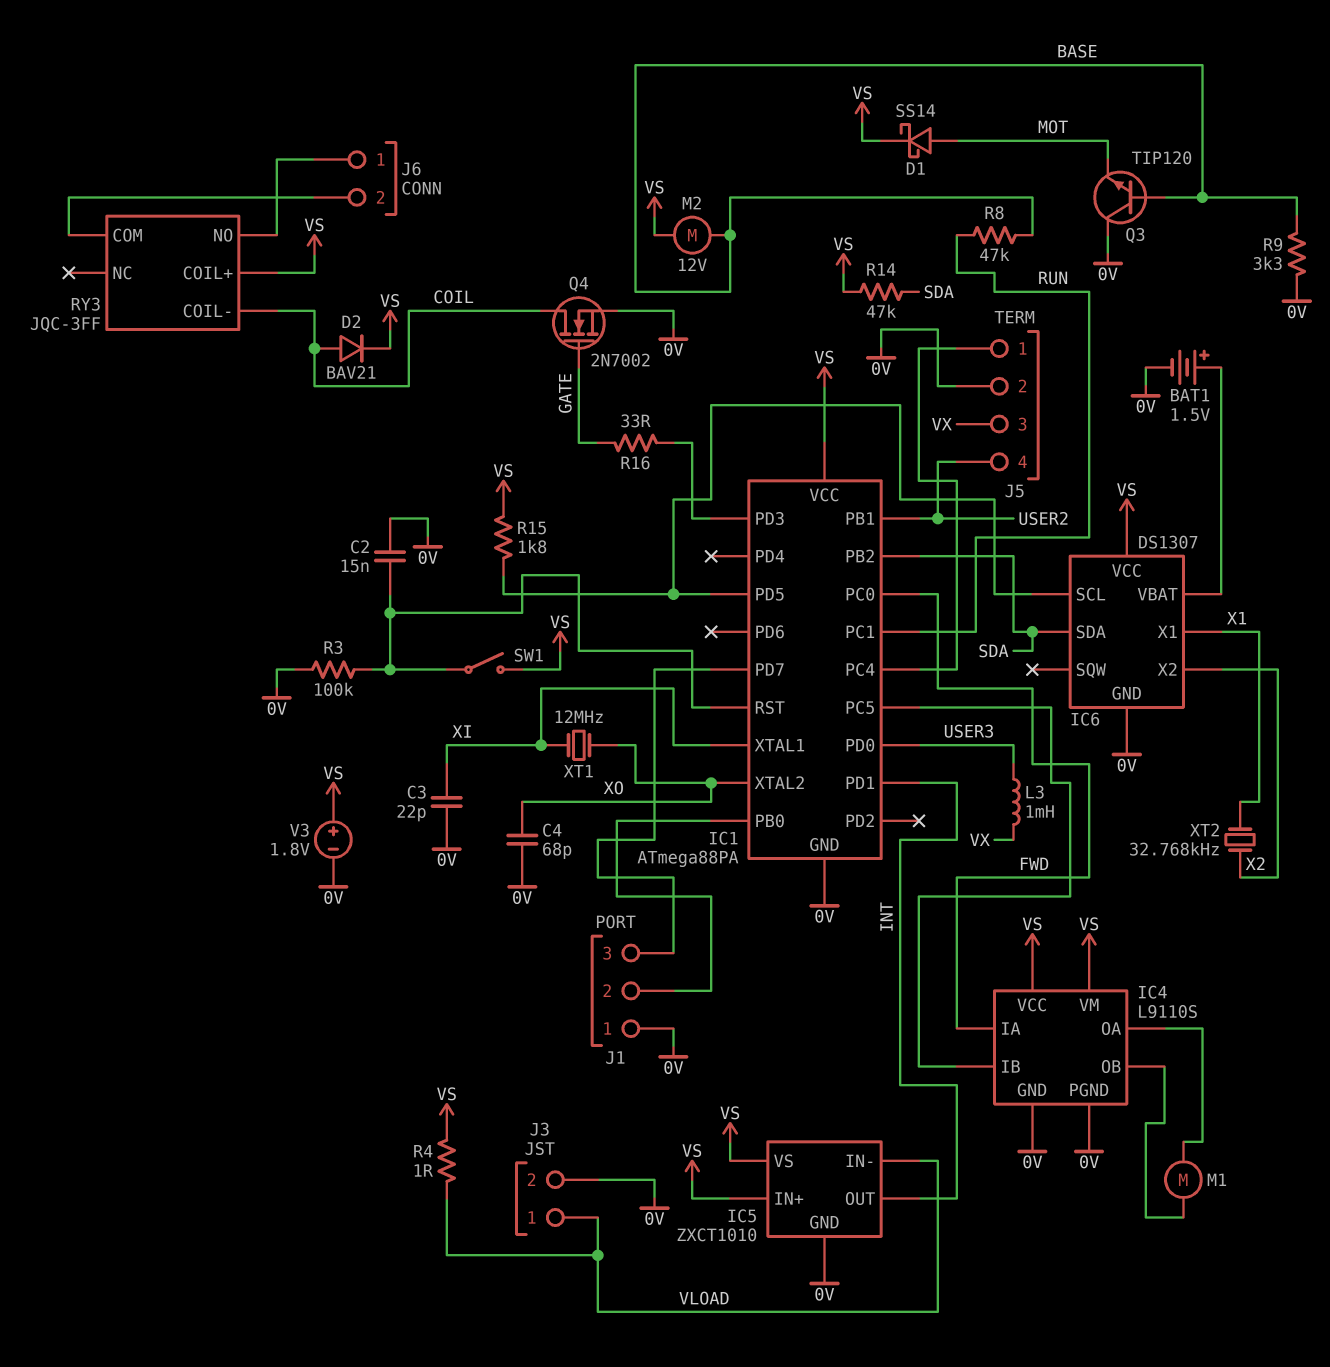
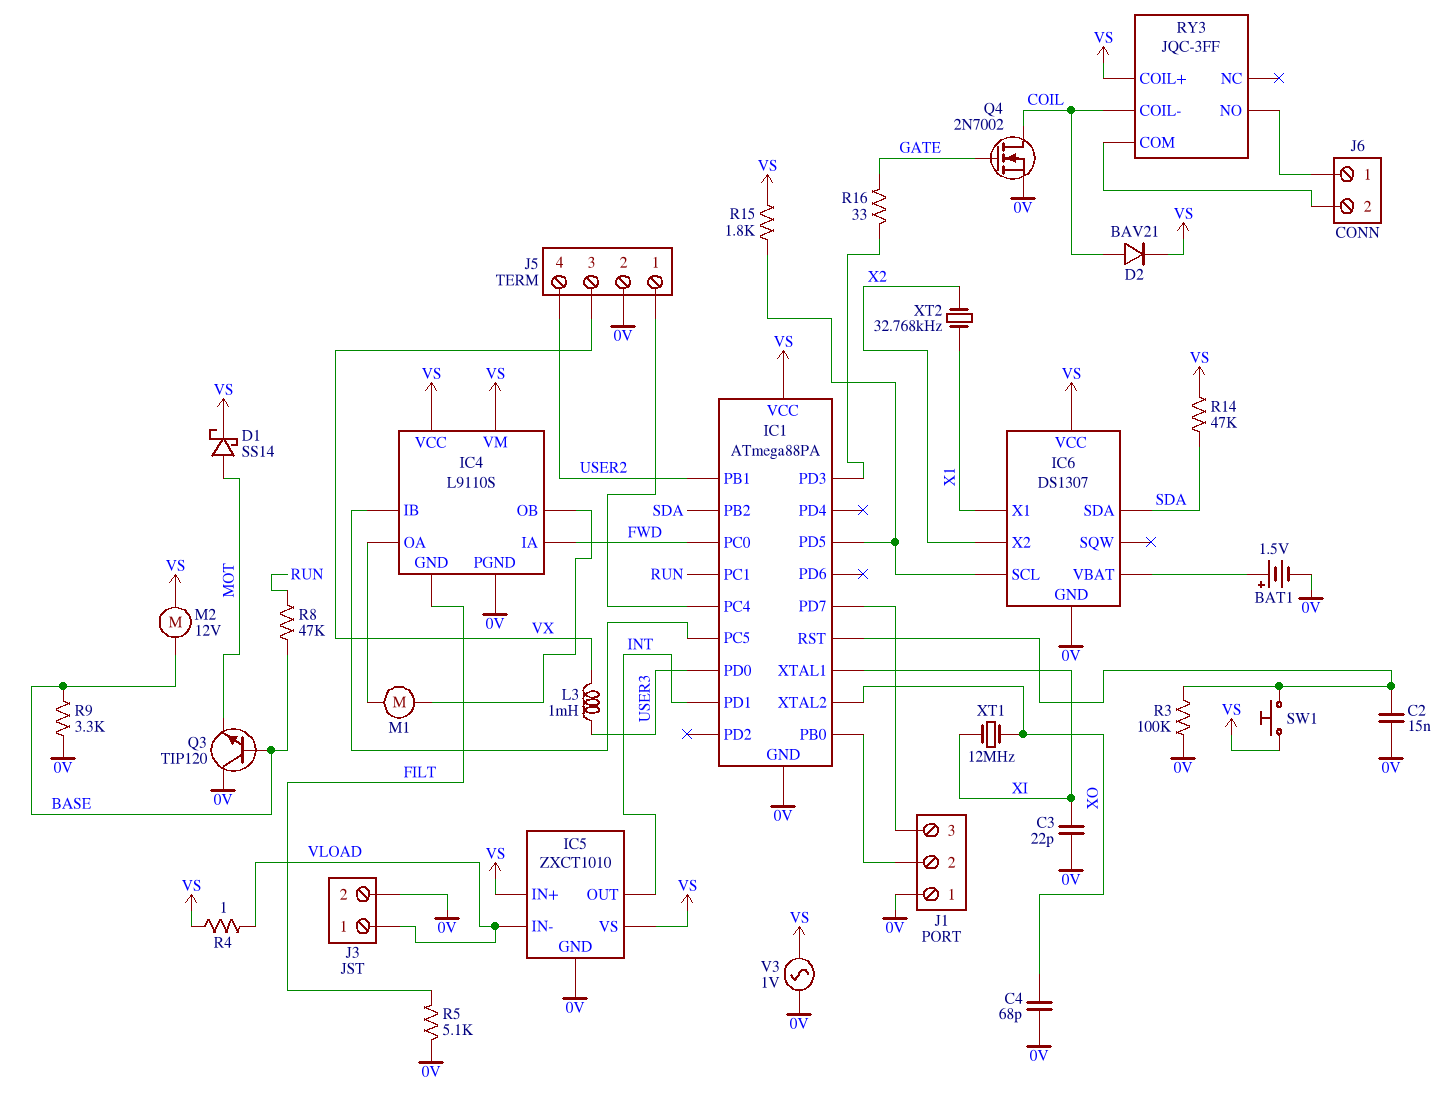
IC4 pin GND: 0V -> FILT
R5: none -> 5.1k (0V, FILT)
SW1: switch (IC1/RST, VS) -> button (IC1/RST, VS)
V3: 1.8V (plus VS, minus 0V) -> AC 1V (0V, VS)

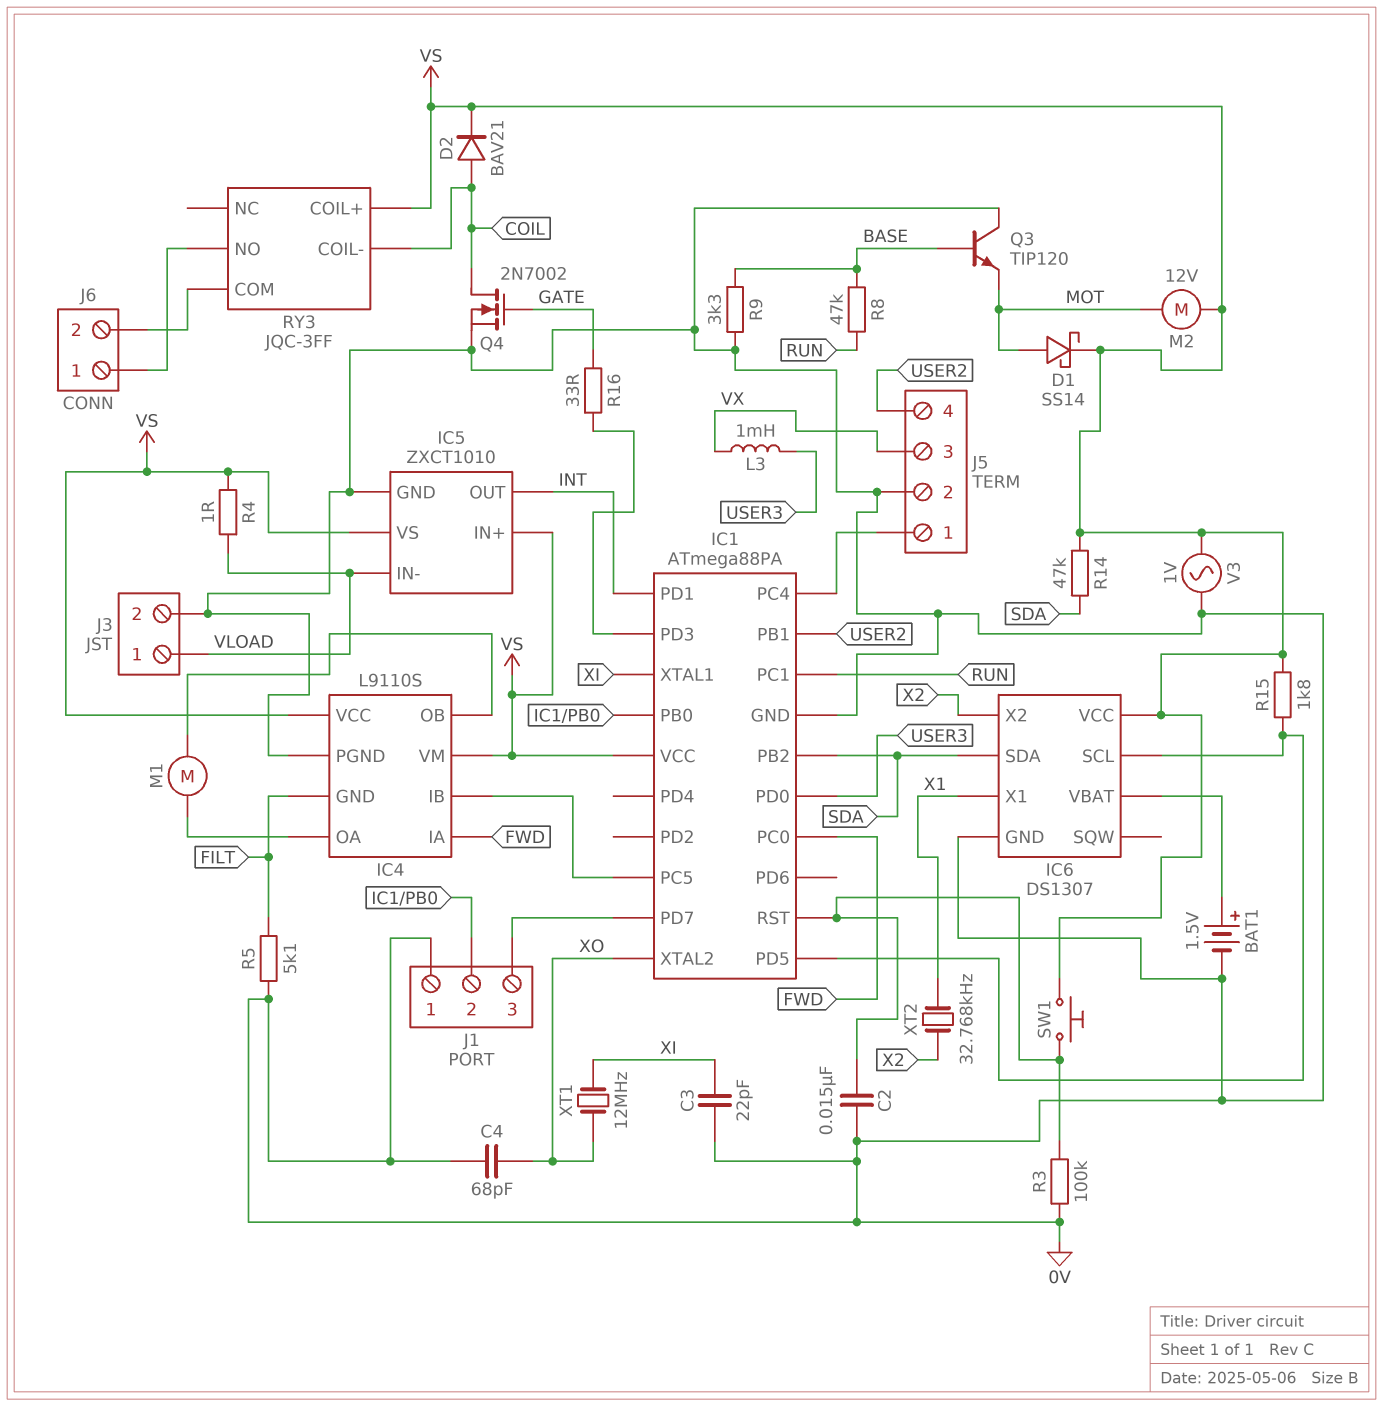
M2: motor 12V (BASE, VS) -> motor 12V (MOT, VS)

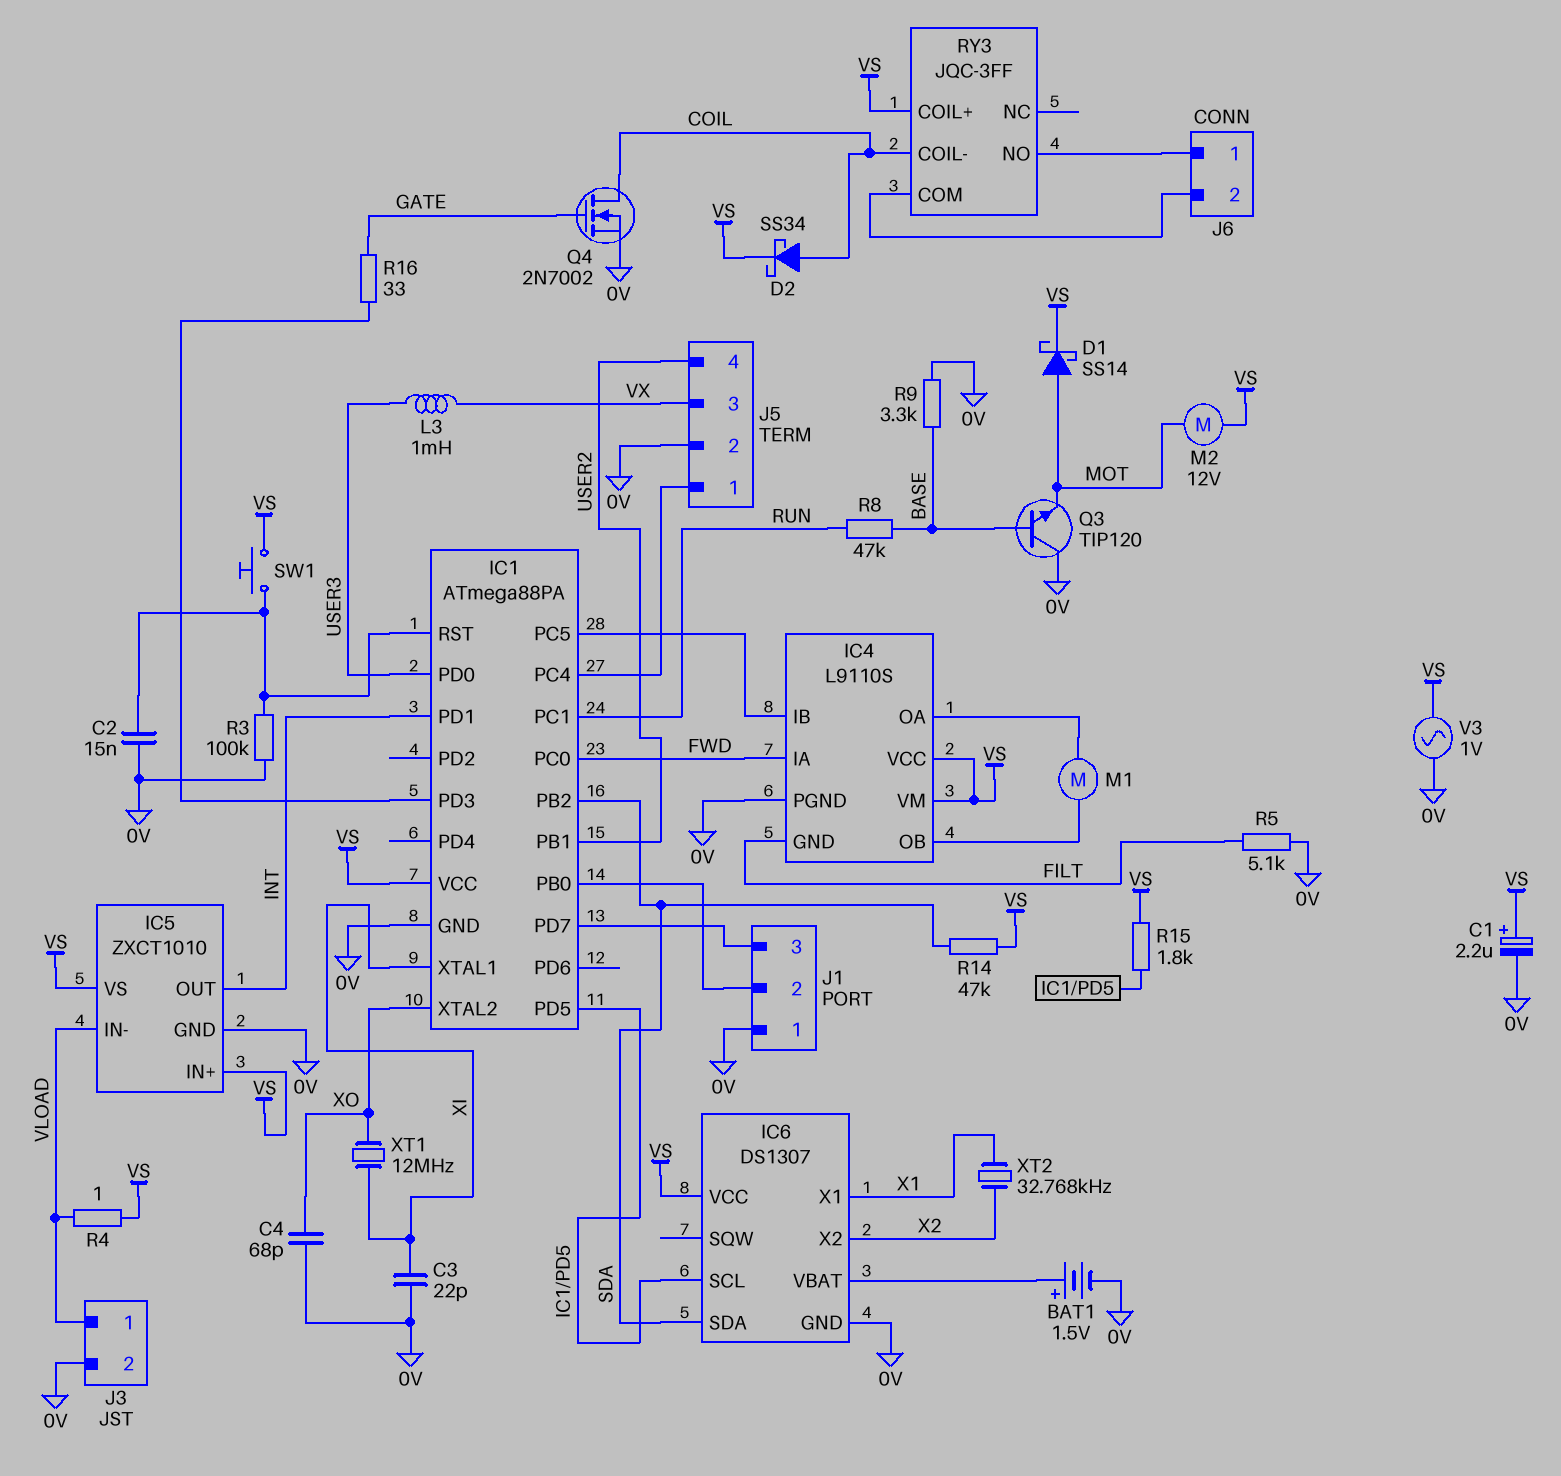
C1: none -> 2.2uF (plus VS, minus 0V)
D2: diode BAV21 (A COIL, K VS) -> schottky SS34 (A COIL, K VS)

